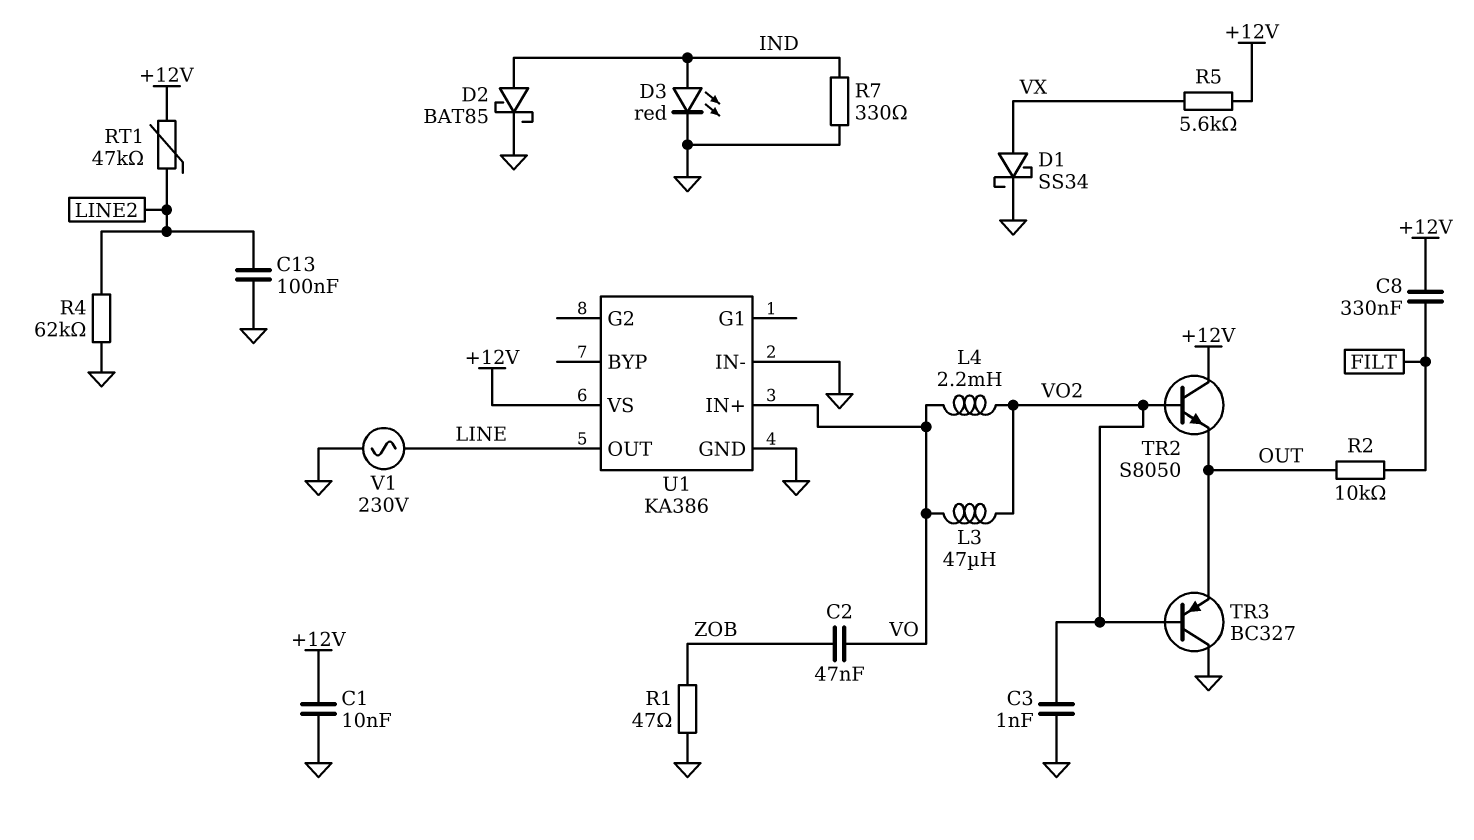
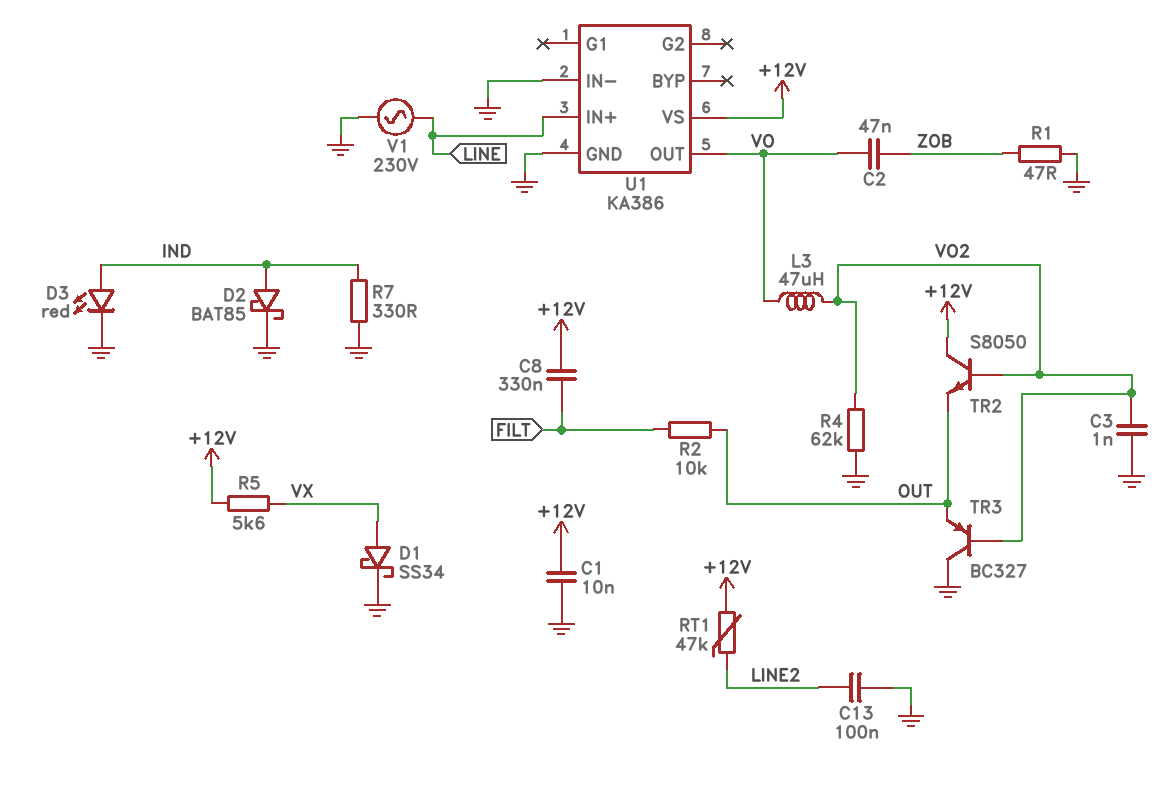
L4: 2.2mH (VO, VO2) -> none
R4: 62k (GND, LINE2) -> 62k (GND, VO2)
U1 pin IN+: VO -> LINE
U1 pin OUT: LINE -> VO

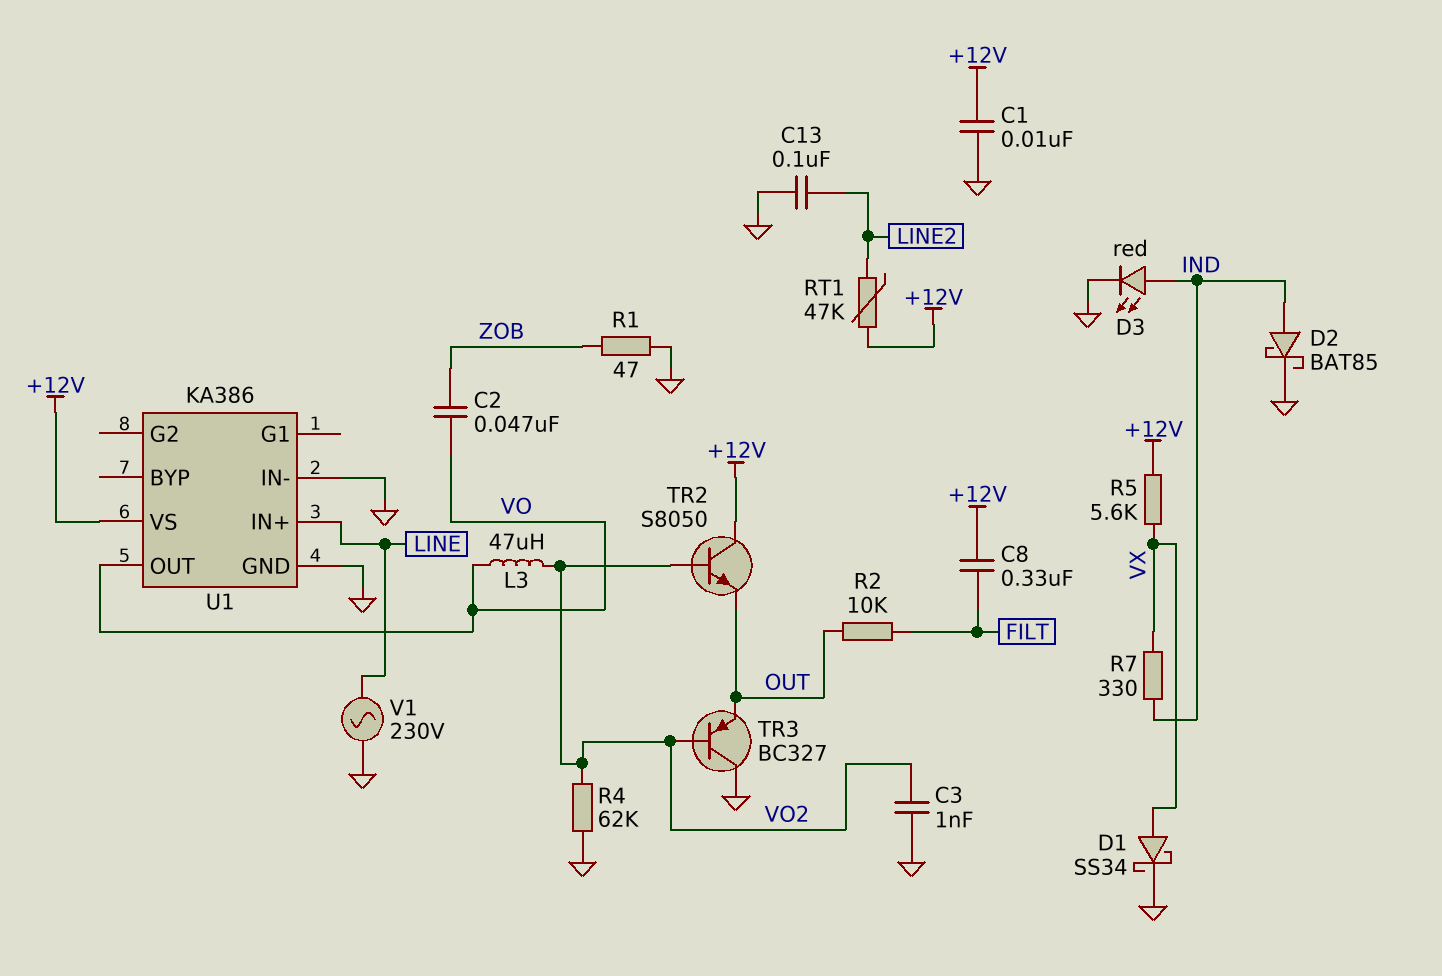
R7: 330 (GND, IND) -> 330 (IND, VX)

